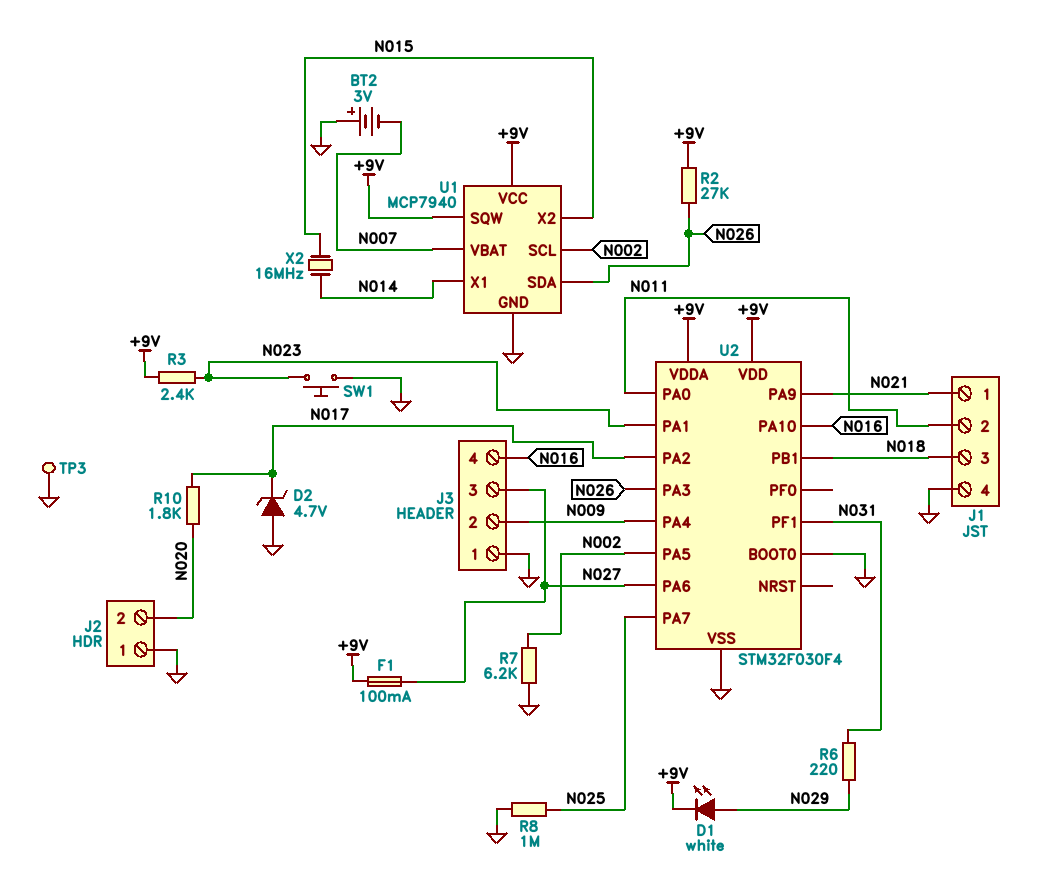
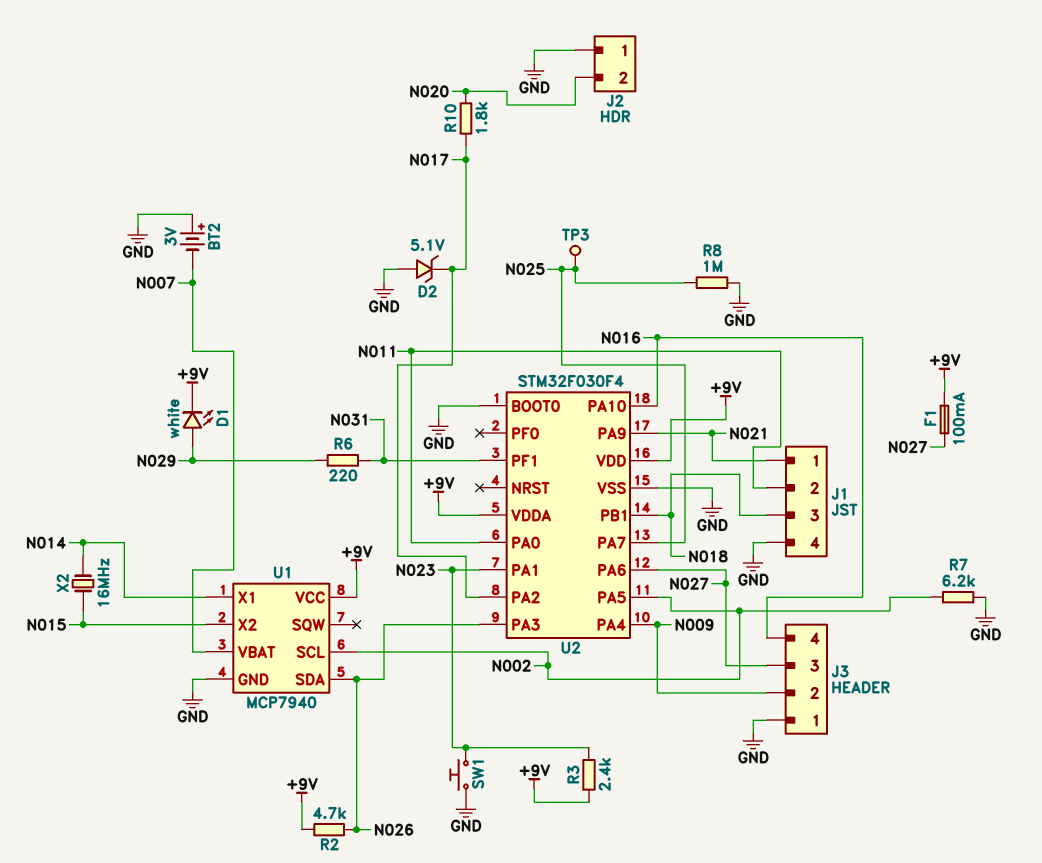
D2: zener 4.7V (A GND, K N017) -> zener 5.1V (A GND, K N017)
R2: 27k (+9V, N026) -> 4.7k (+9V, N026)
TP3: test point (GND) -> test point (N025)
U1 pin SQW: +9V -> none

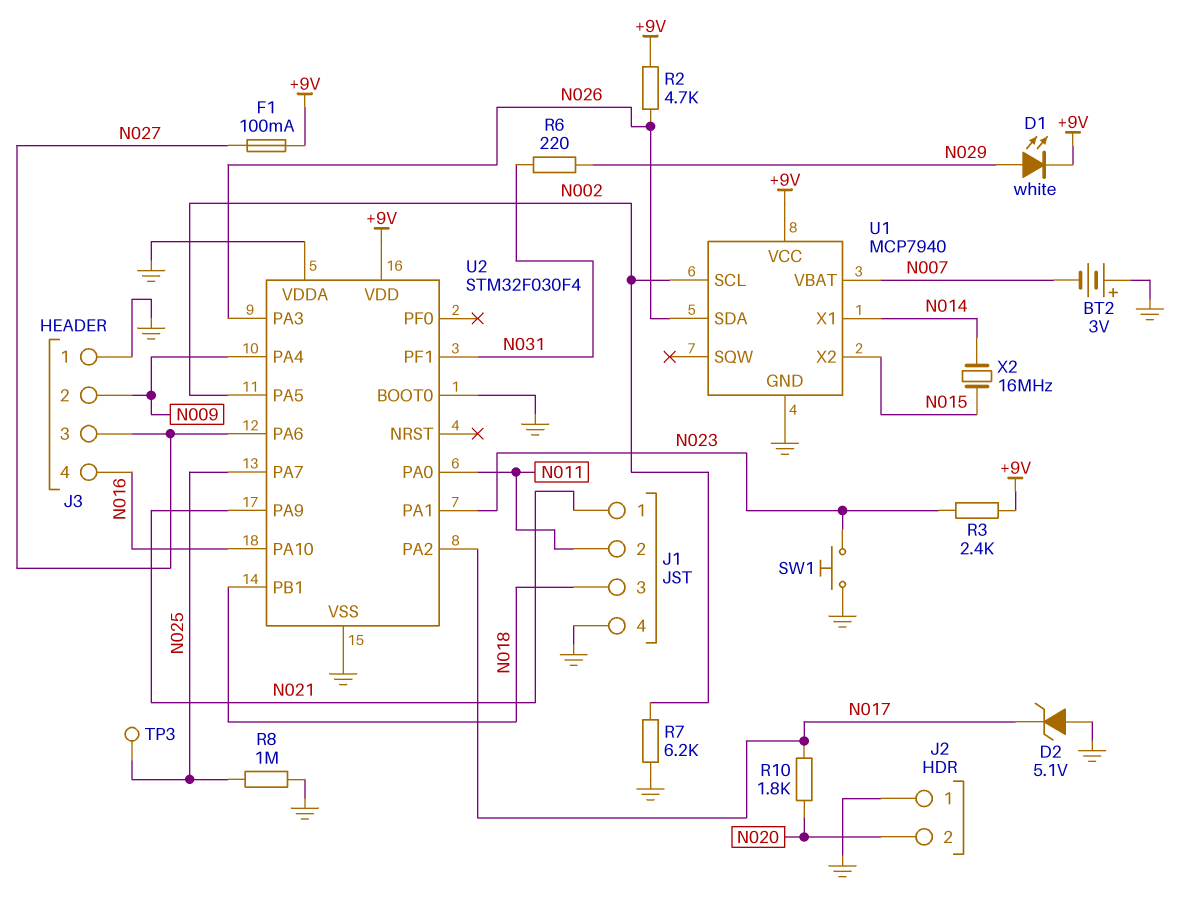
U2 pin VDDA: +9V -> GND

